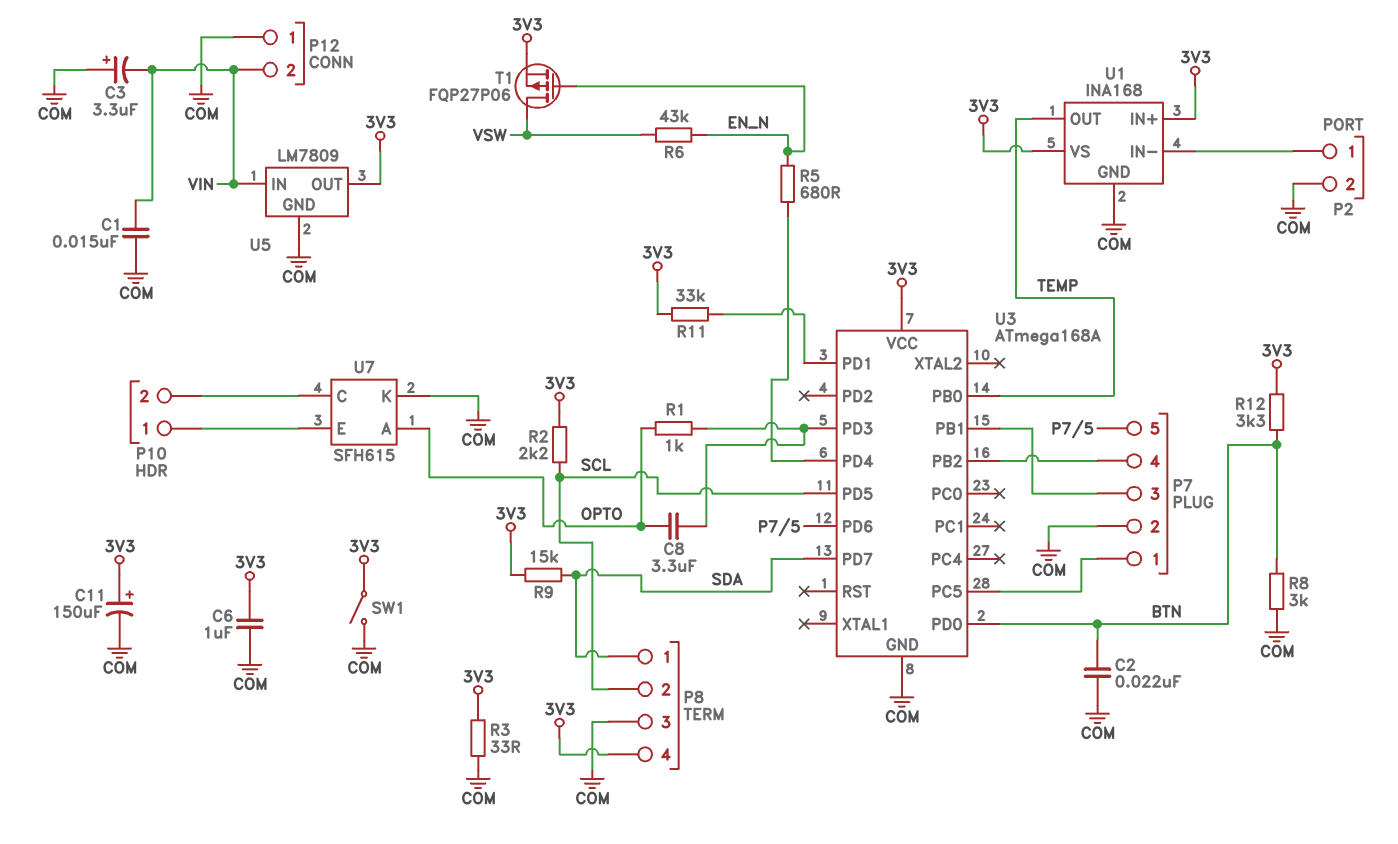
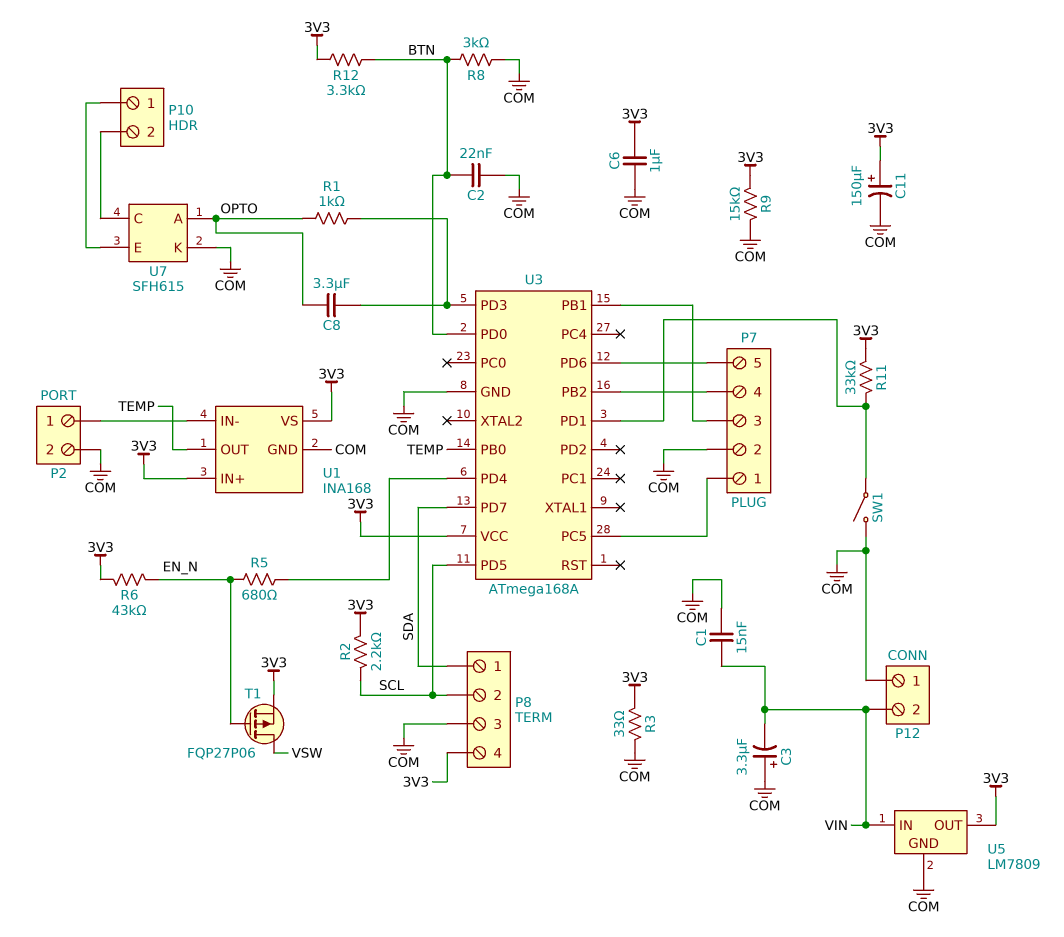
R6: 43k (EN_N, VSW) -> 43k (3V3, EN_N)
R9: 15k (3V3, SDA) -> 15k (3V3, COM)
SW1: switch (3V3, COM) -> switch (COM, U3/PD1)

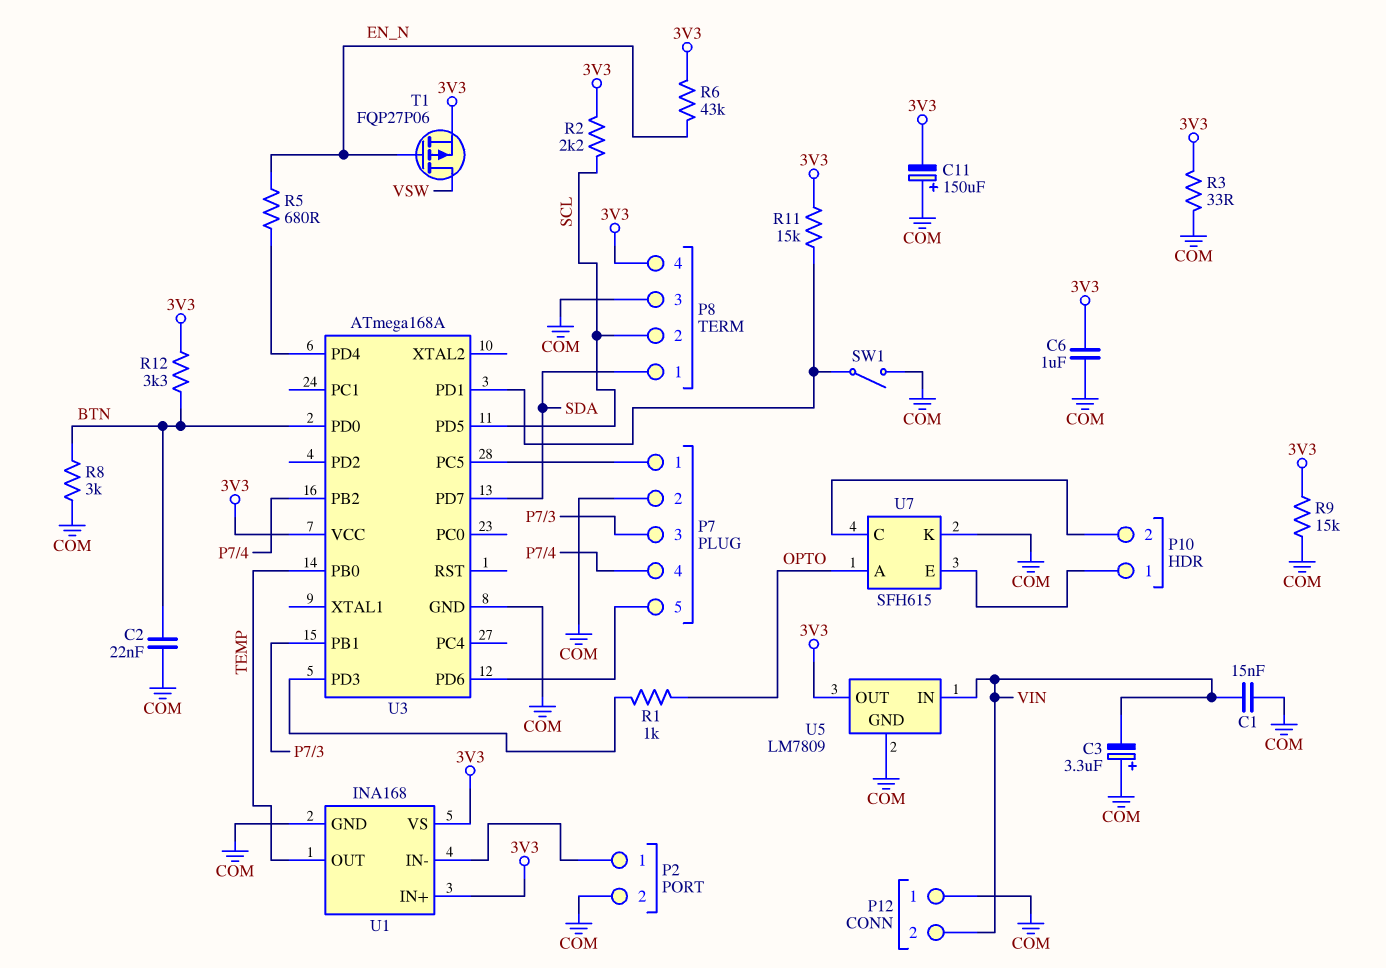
C8: 3.3uF (OPTO, U3/PD3) -> none
C11: 150uF (plus 3V3, minus COM) -> 150uF (plus COM, minus 3V3)
R11: 33k (3V3, U3/PD1) -> 15k (3V3, U3/PD1)

